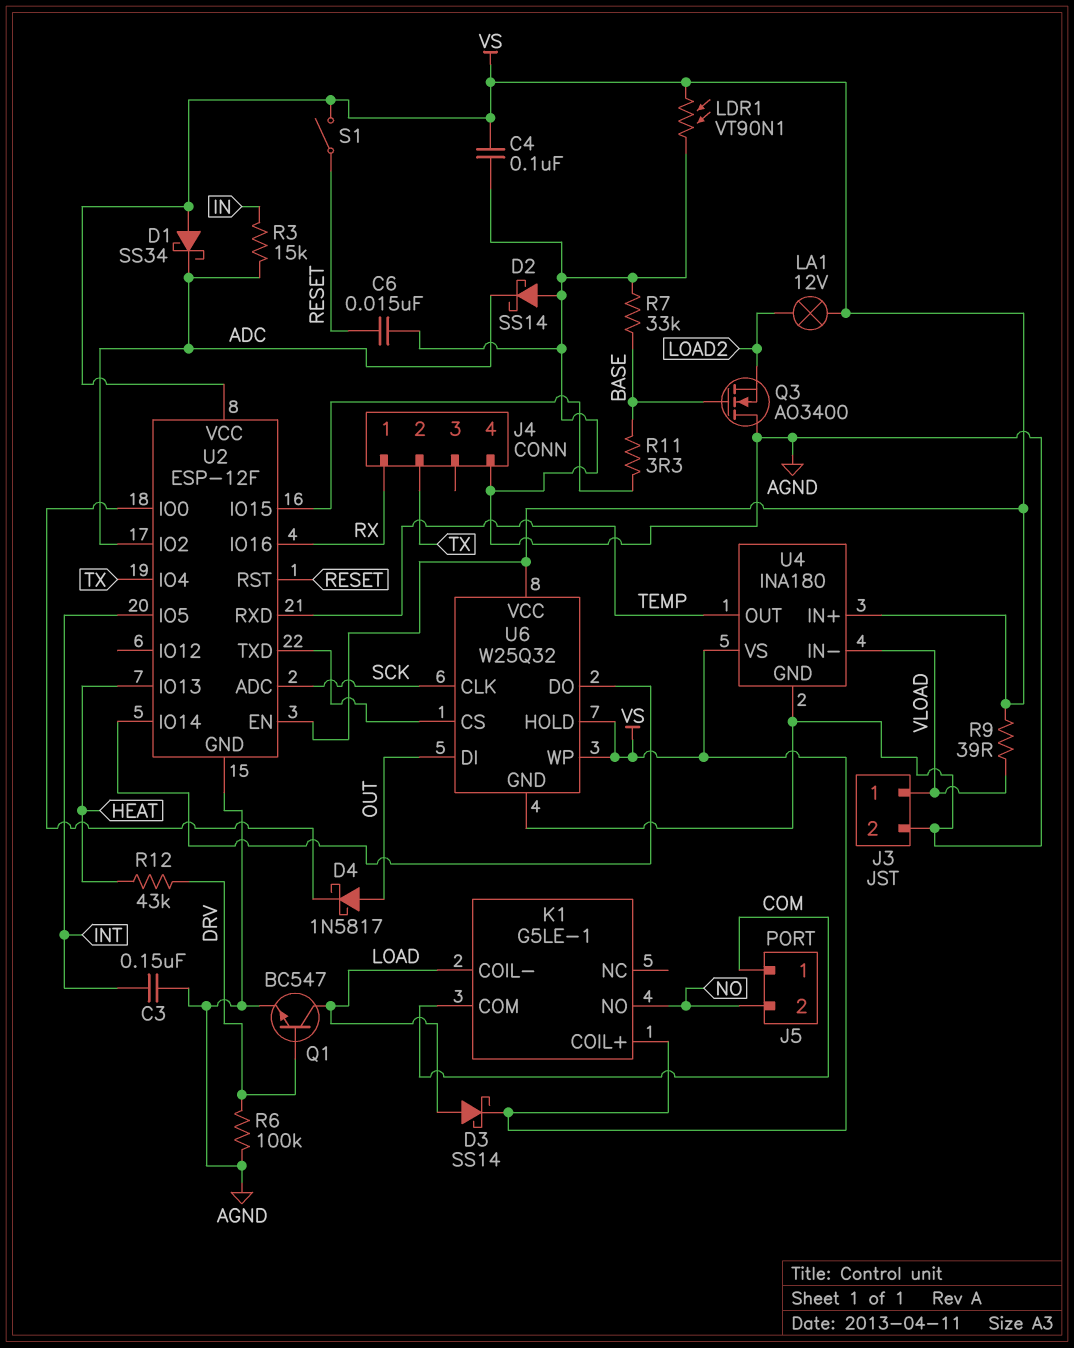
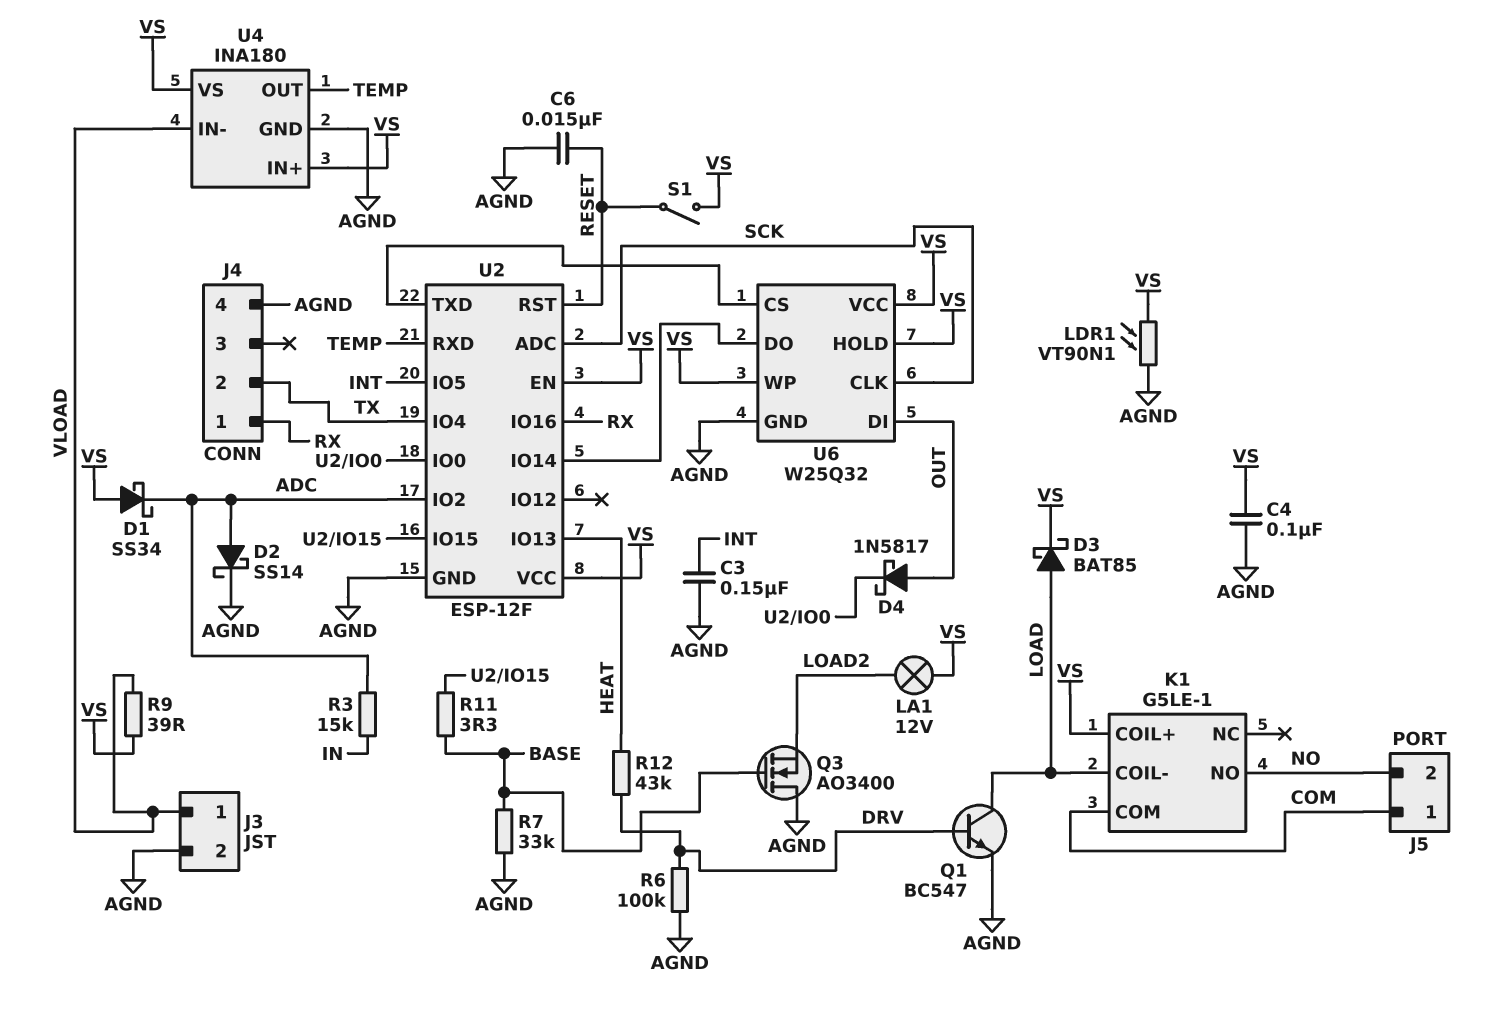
D2: schottky SS14 (A AGND, K ADC) -> schottky SS14 (A ADC, K AGND)
D3: schottky SS14 (A LOAD, K VS) -> schottky BAT85 (A LOAD, K VS)

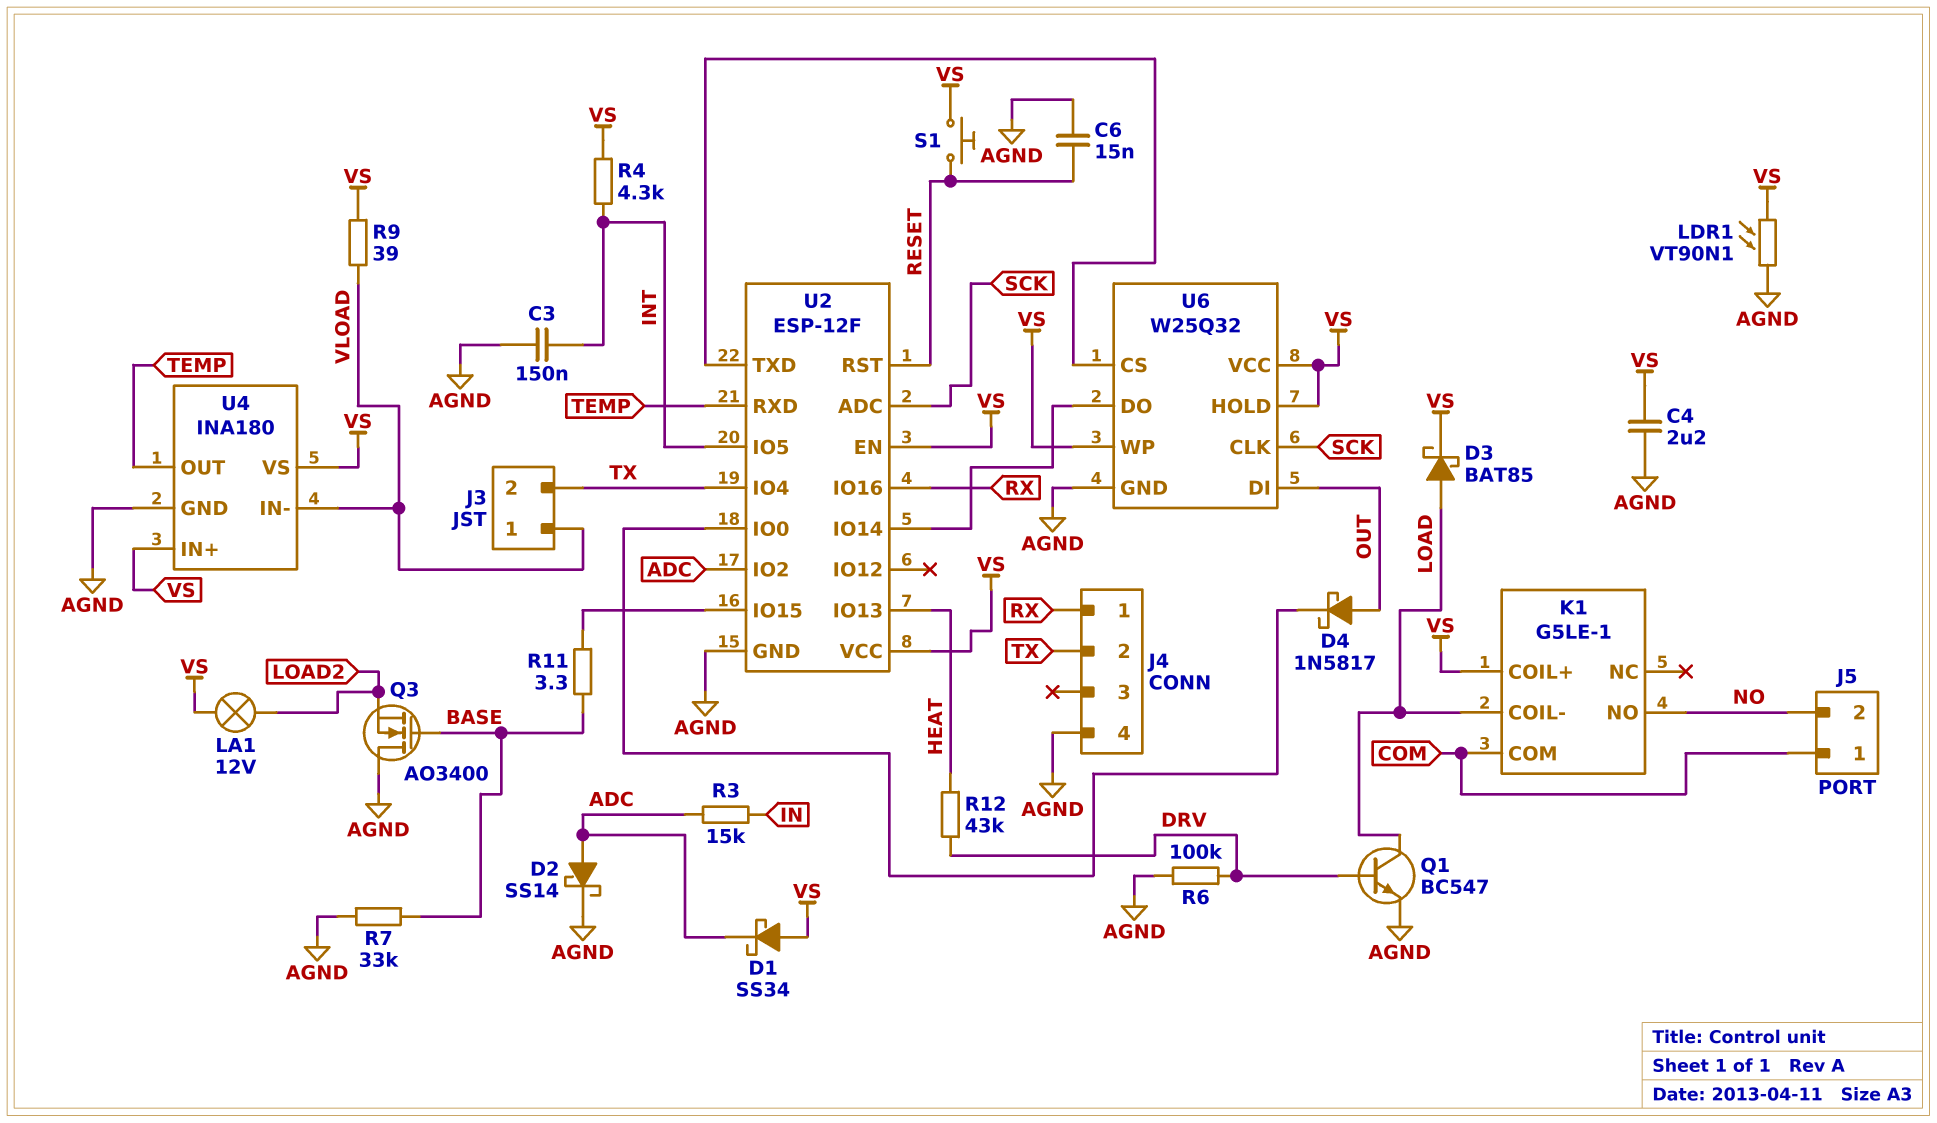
C4: 100nF (AGND, VS) -> 2.2uF (AGND, VS)
J3 pin 2: AGND -> TX
R4: none -> 4.3k (INT, VS)
S1: switch (RESET, VS) -> button (RESET, VS)

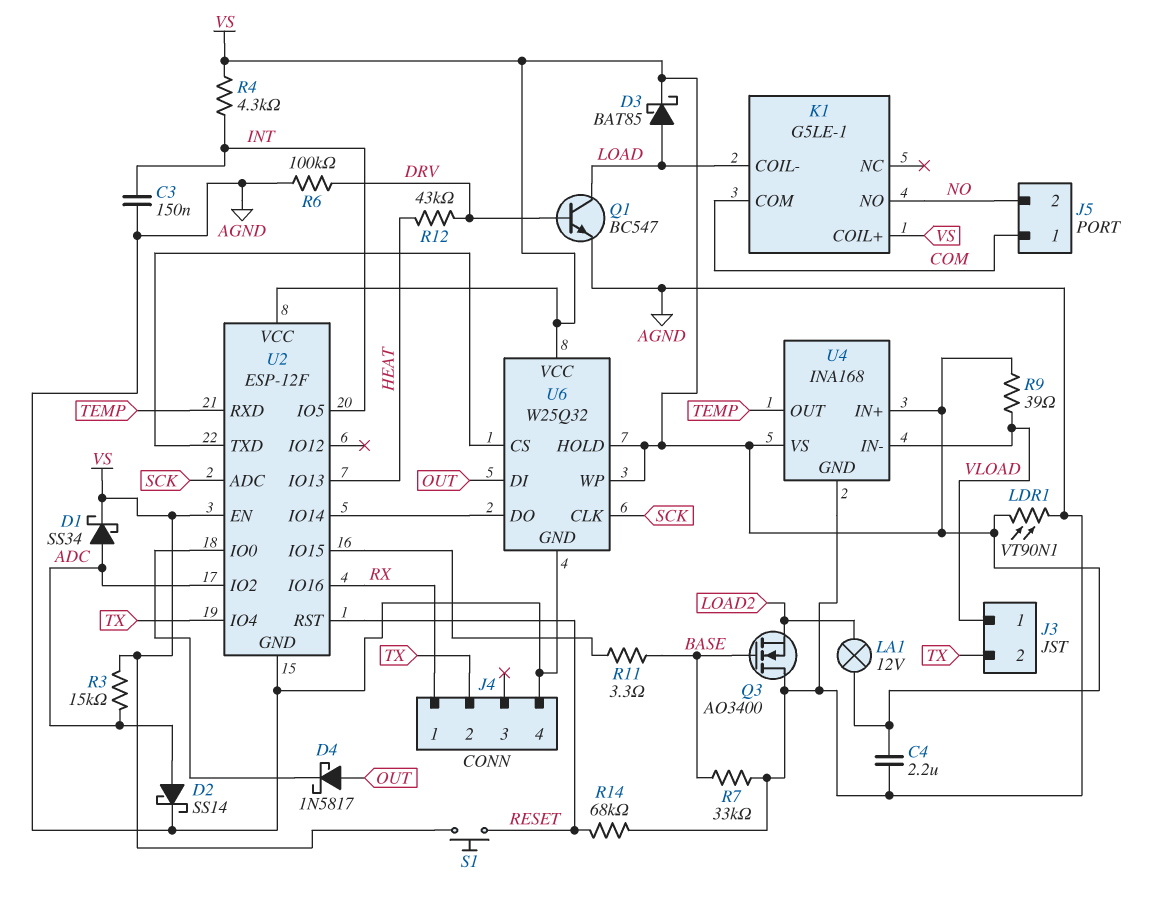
C6: 15nF (AGND, RESET) -> none
D1: schottky SS34 (A VS, K ADC) -> schottky SS34 (A ADC, K VS)
R3: 15k (ADC, IN) -> 15k (ADC, VS)
R14: none -> 68k (AGND, RESET)
U4: INA180 -> INA168

